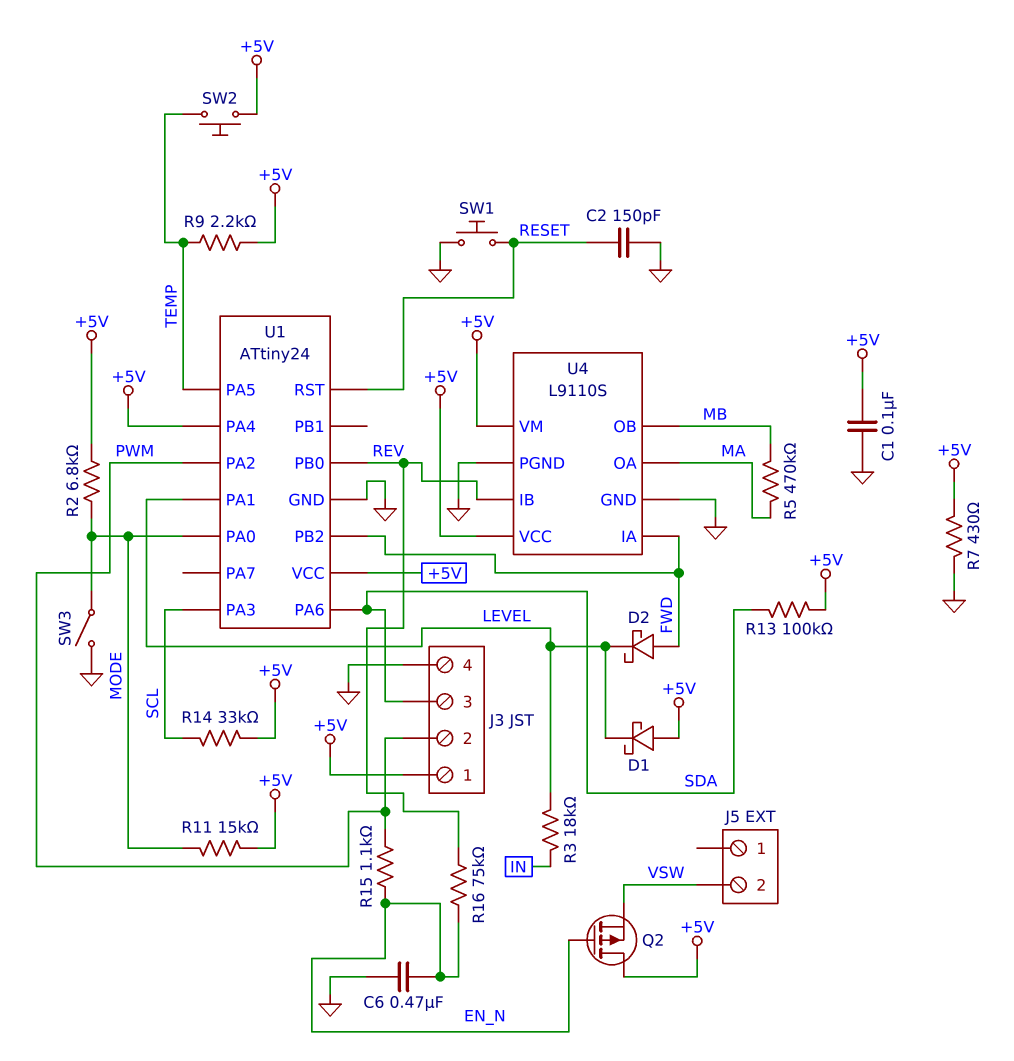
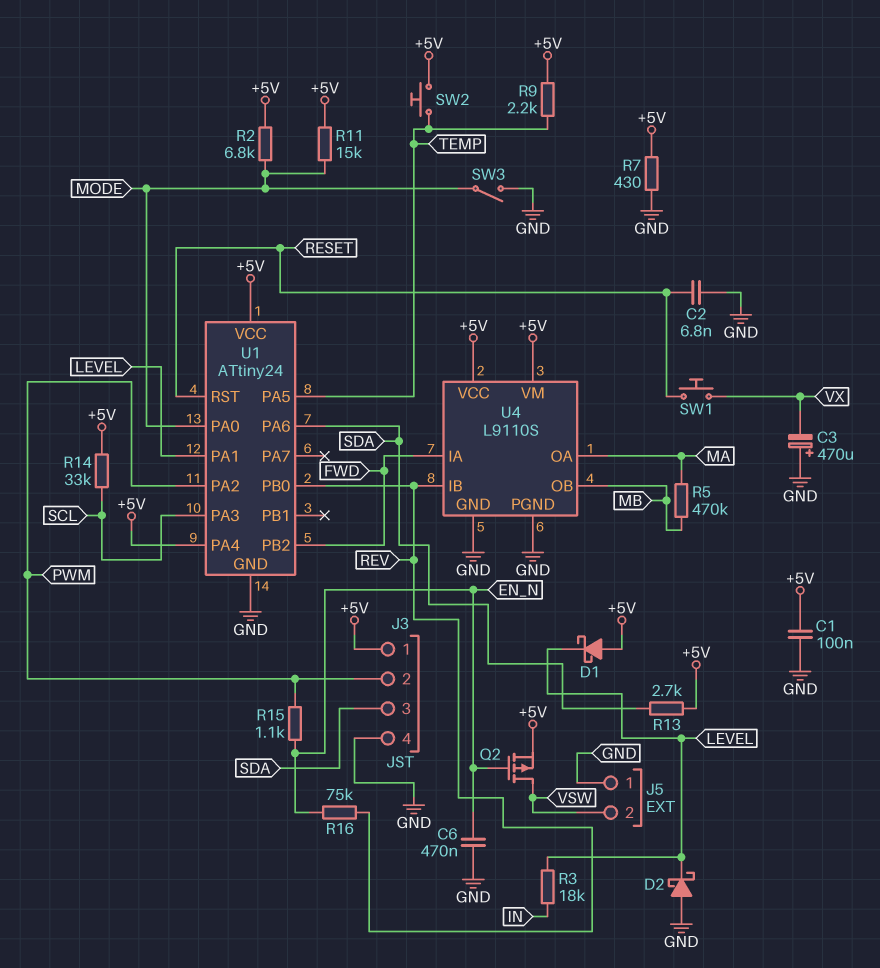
C2: 150pF (GND, RESET) -> 6.8nF (GND, RESET)
C3: none -> 470uF (plus GND, minus VX)
D2: schottky (A FWD, K LEVEL) -> schottky (A GND, K LEVEL)
J5 pin 1: none -> GND
Q2: PMOS (G EN_N, D +5V, S VSW) -> PMOS (G EN_N, D VSW, S +5V)
R13: 100k (+5V, SDA) -> 2.7k (+5V, SDA)
SW1: button (GND, RESET) -> button (RESET, VX)

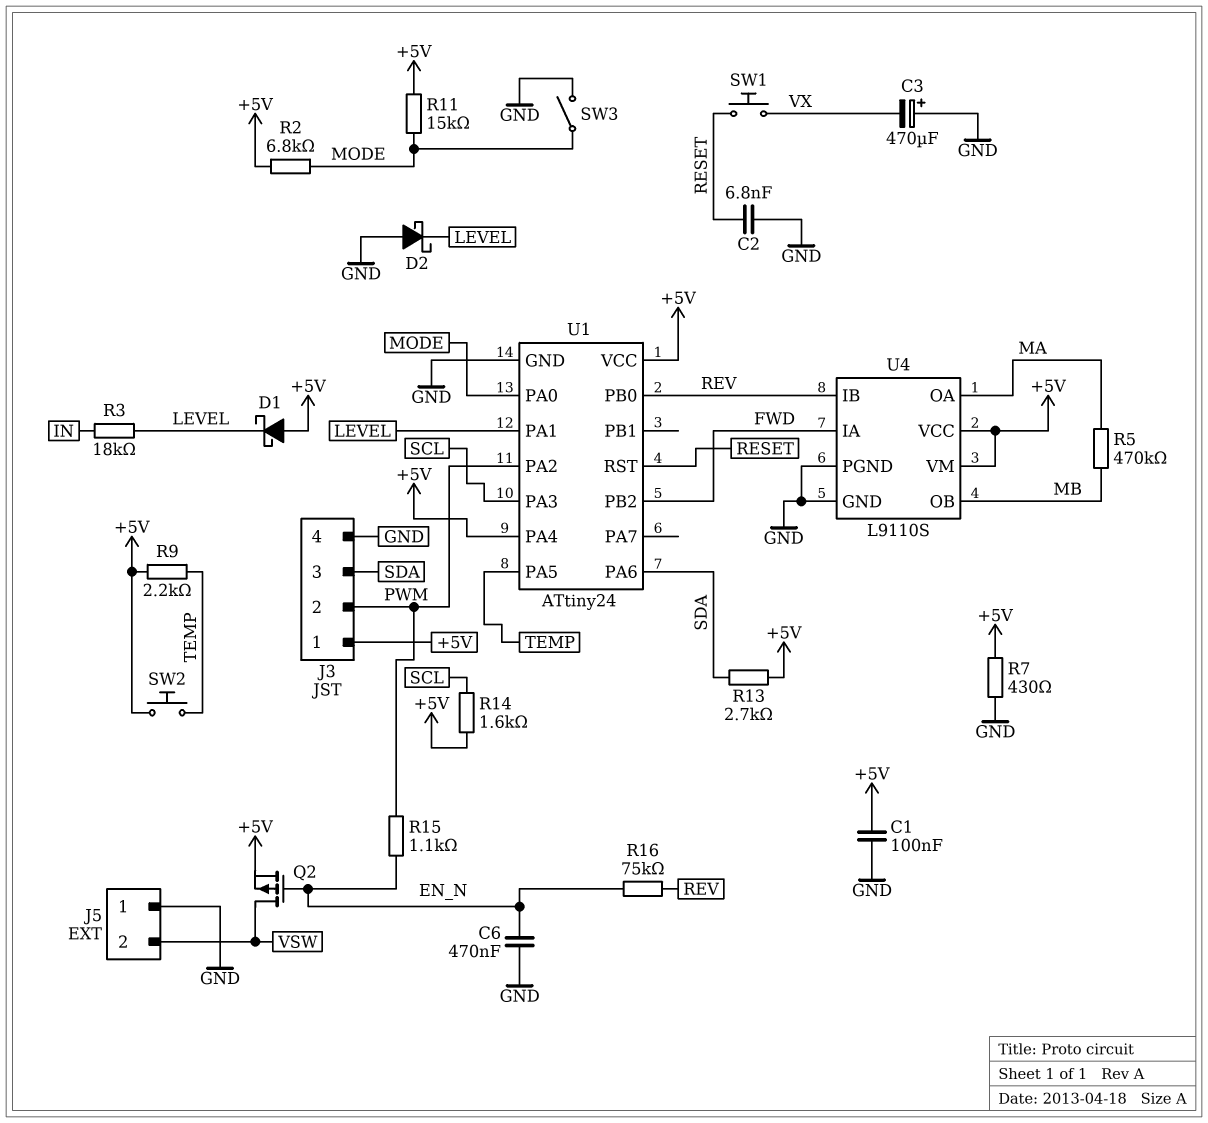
R14: 33k (+5V, SCL) -> 1.6k (+5V, SCL)

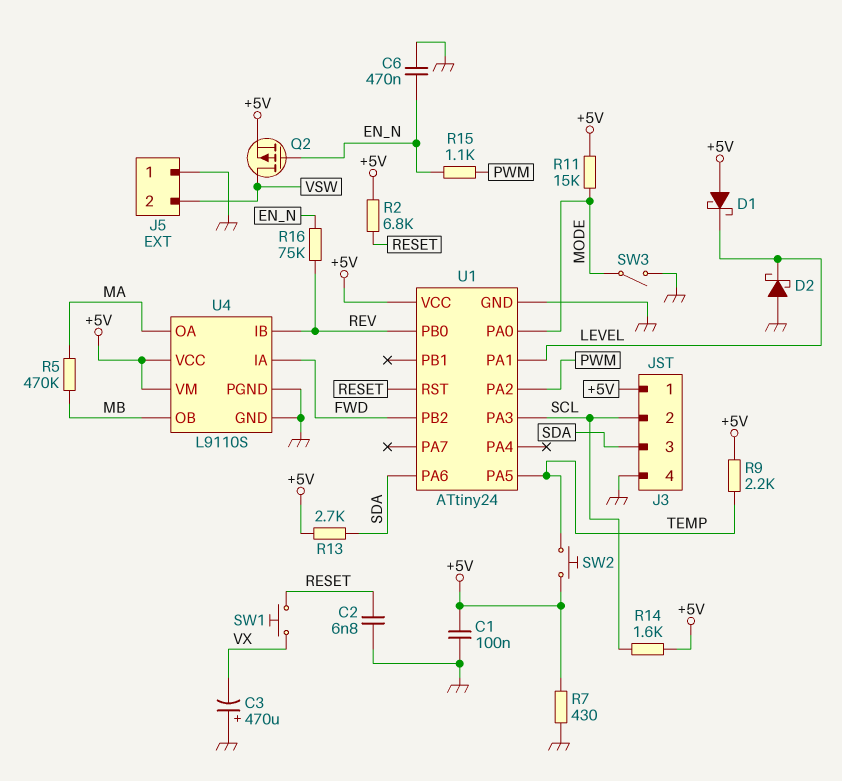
J3 pin 2: PWM -> SCL
R2: 6.8k (+5V, MODE) -> 6.8k (+5V, RESET)
R3: 18k (IN, LEVEL) -> none
U1 pin PA4: +5V -> none

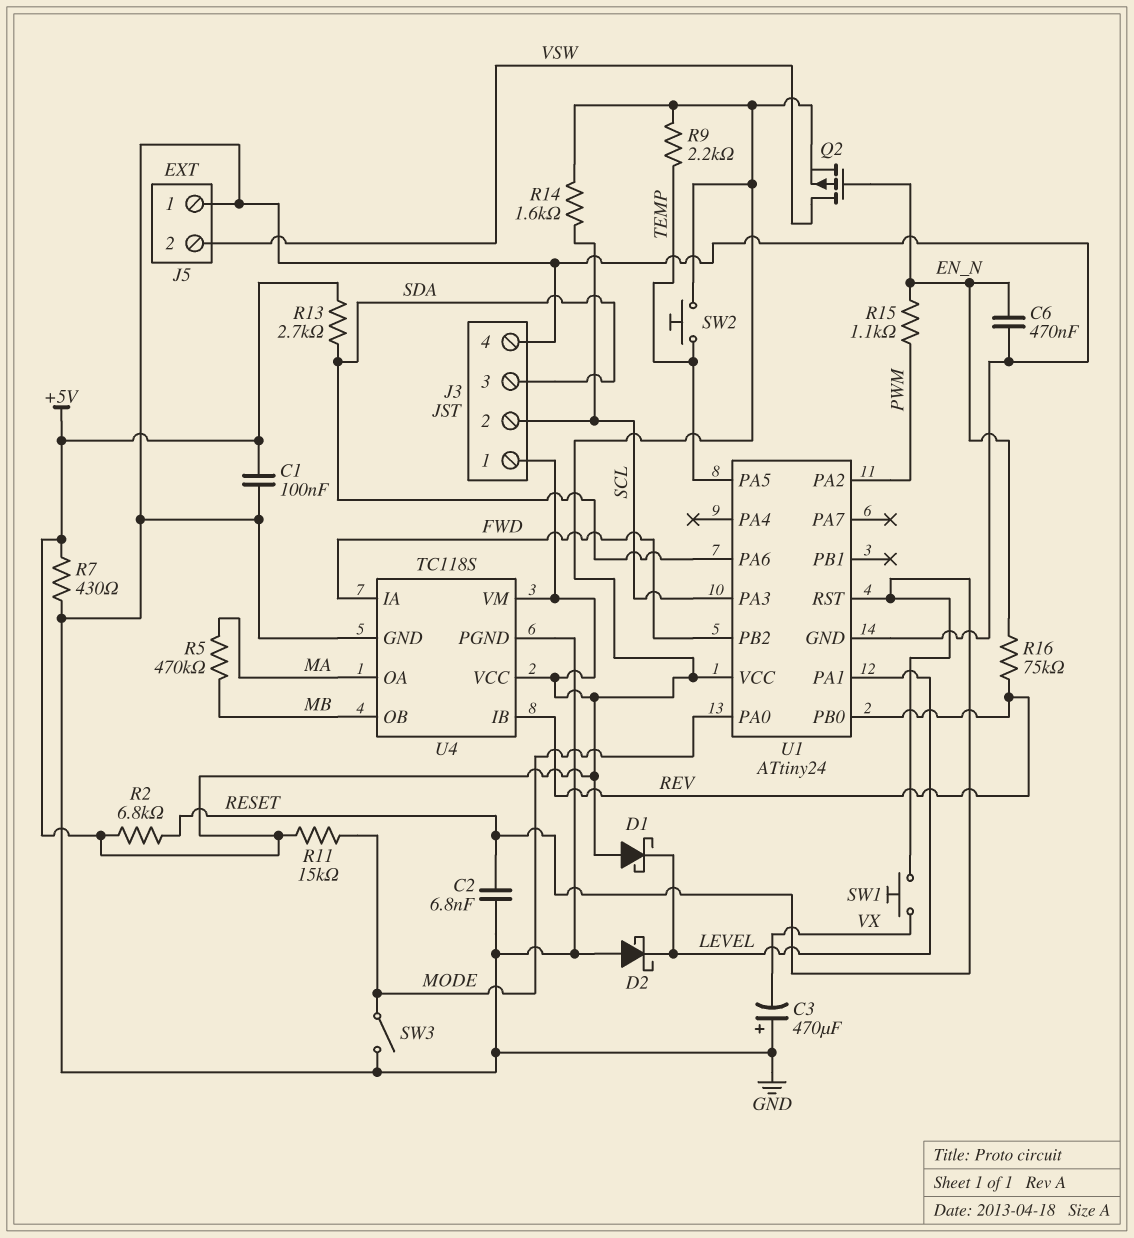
U4: L9110S -> TC118S

